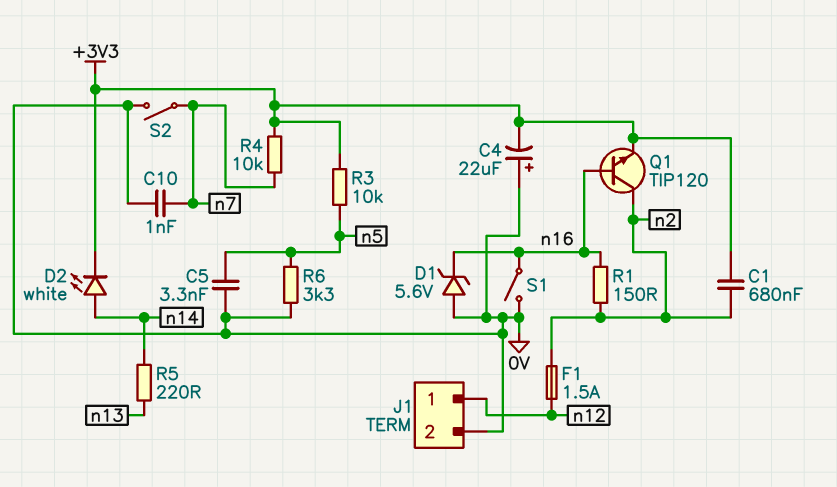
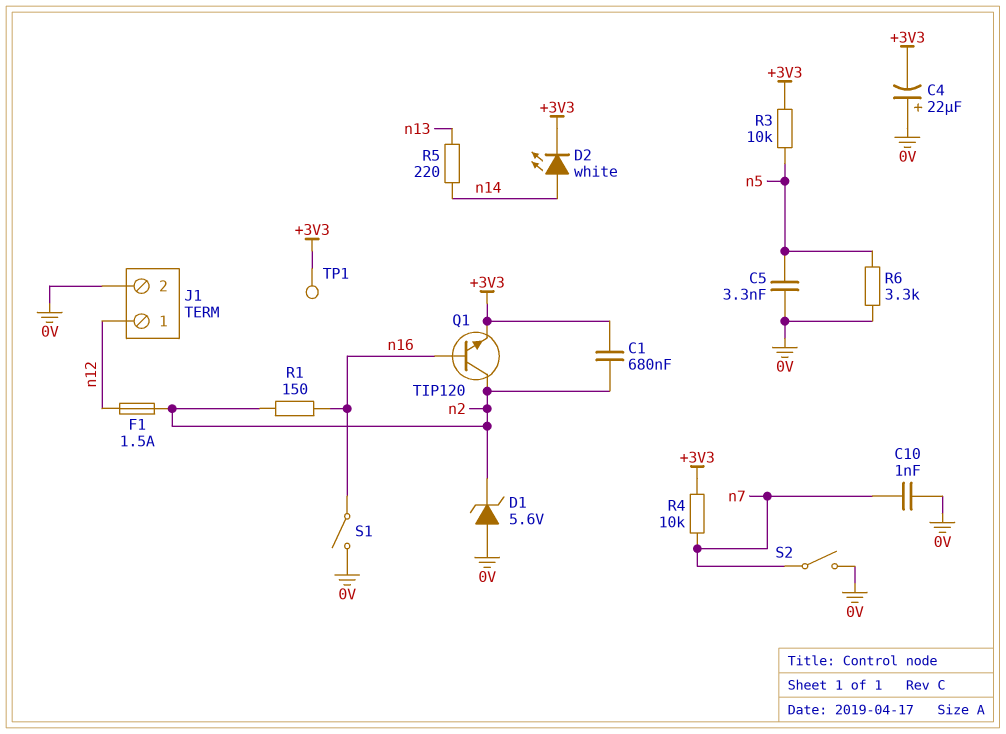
D1: zener 5.6V (A 0V, K n16) -> zener 5.6V (A 0V, K n2)
TP1: none -> test point (+3V3)

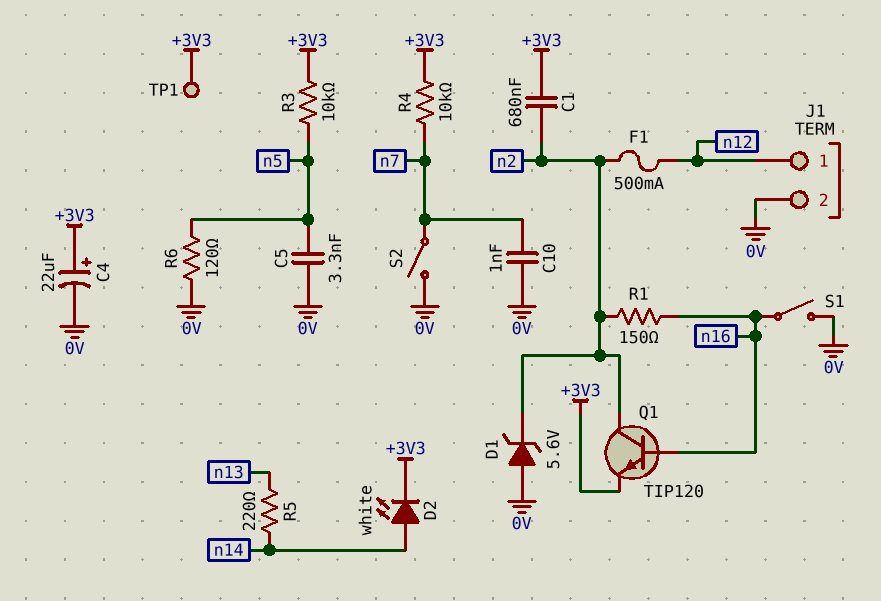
C4: 22uF (plus 0V, minus +3V3) -> 22uF (plus +3V3, minus 0V)
F1: 1.5A (n2, n12) -> 500mA (n2, n12)
R6: 3.3k (0V, n5) -> 120 (0V, n5)

